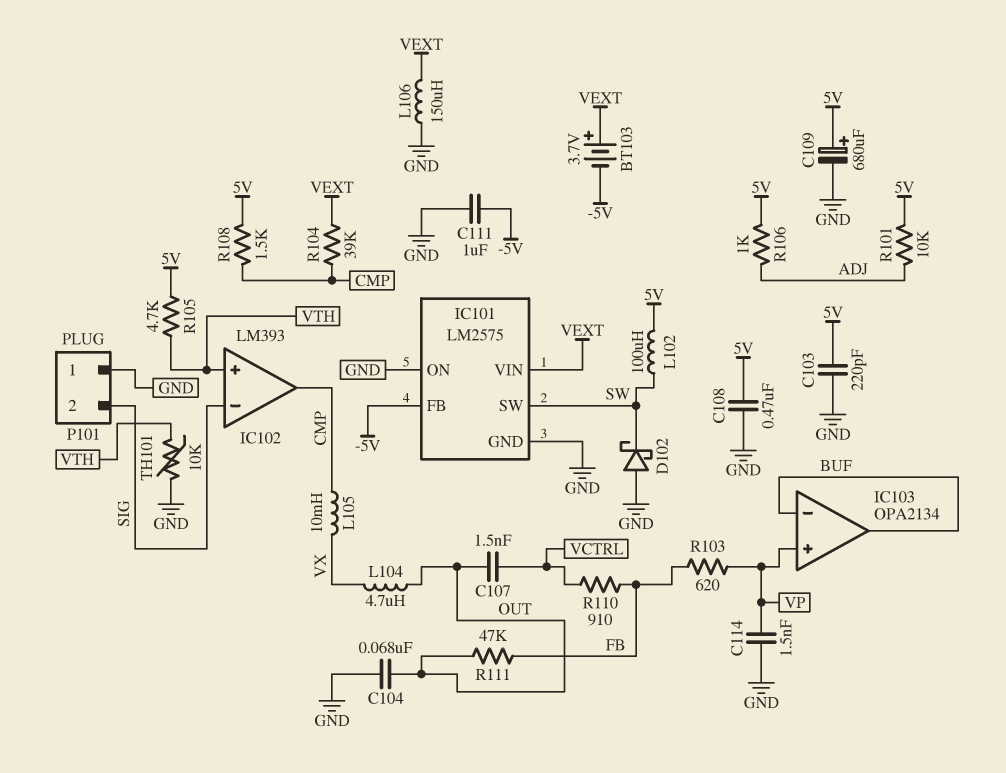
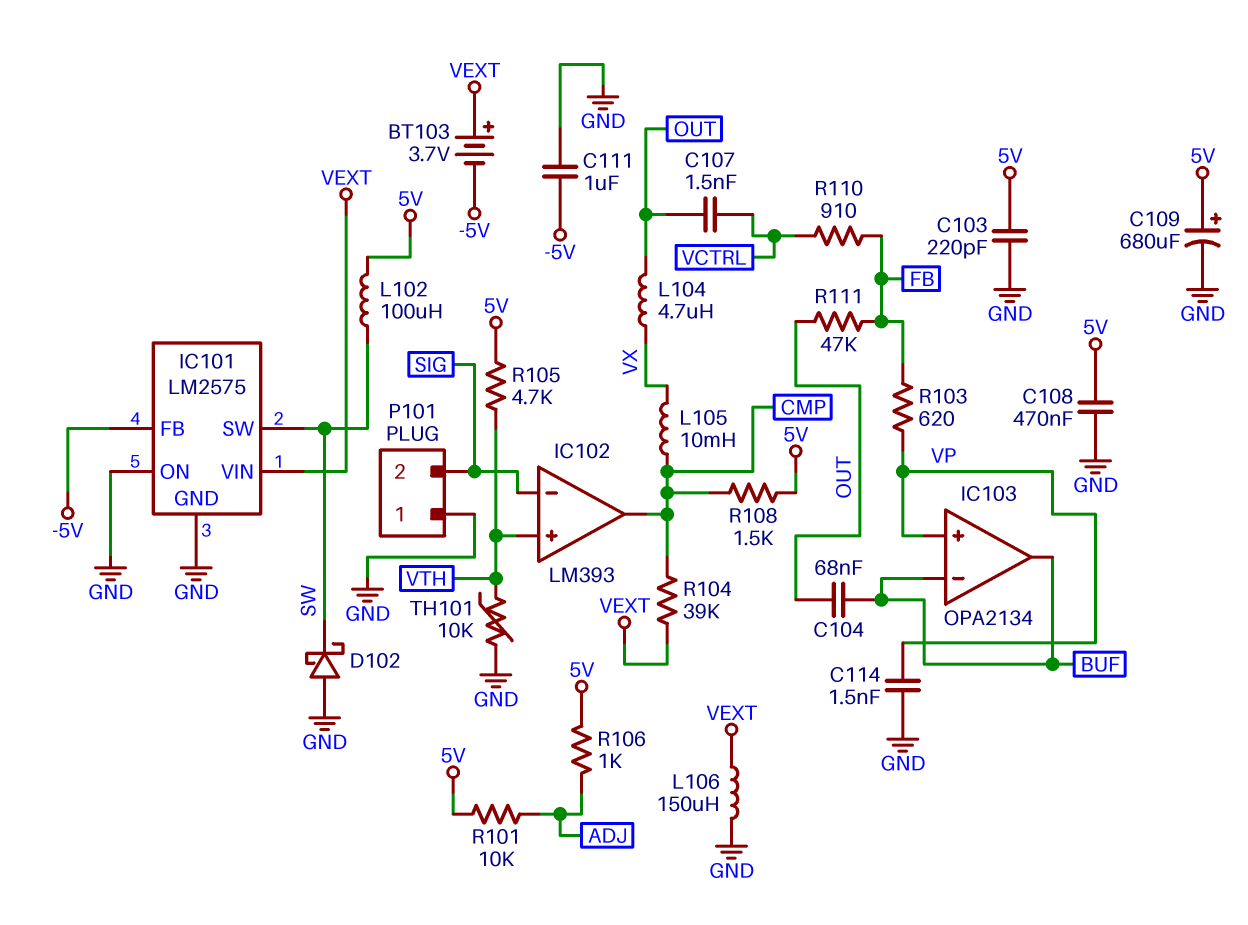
C104: 68nF (GND, OUT) -> 68nF (BUF, OUT)

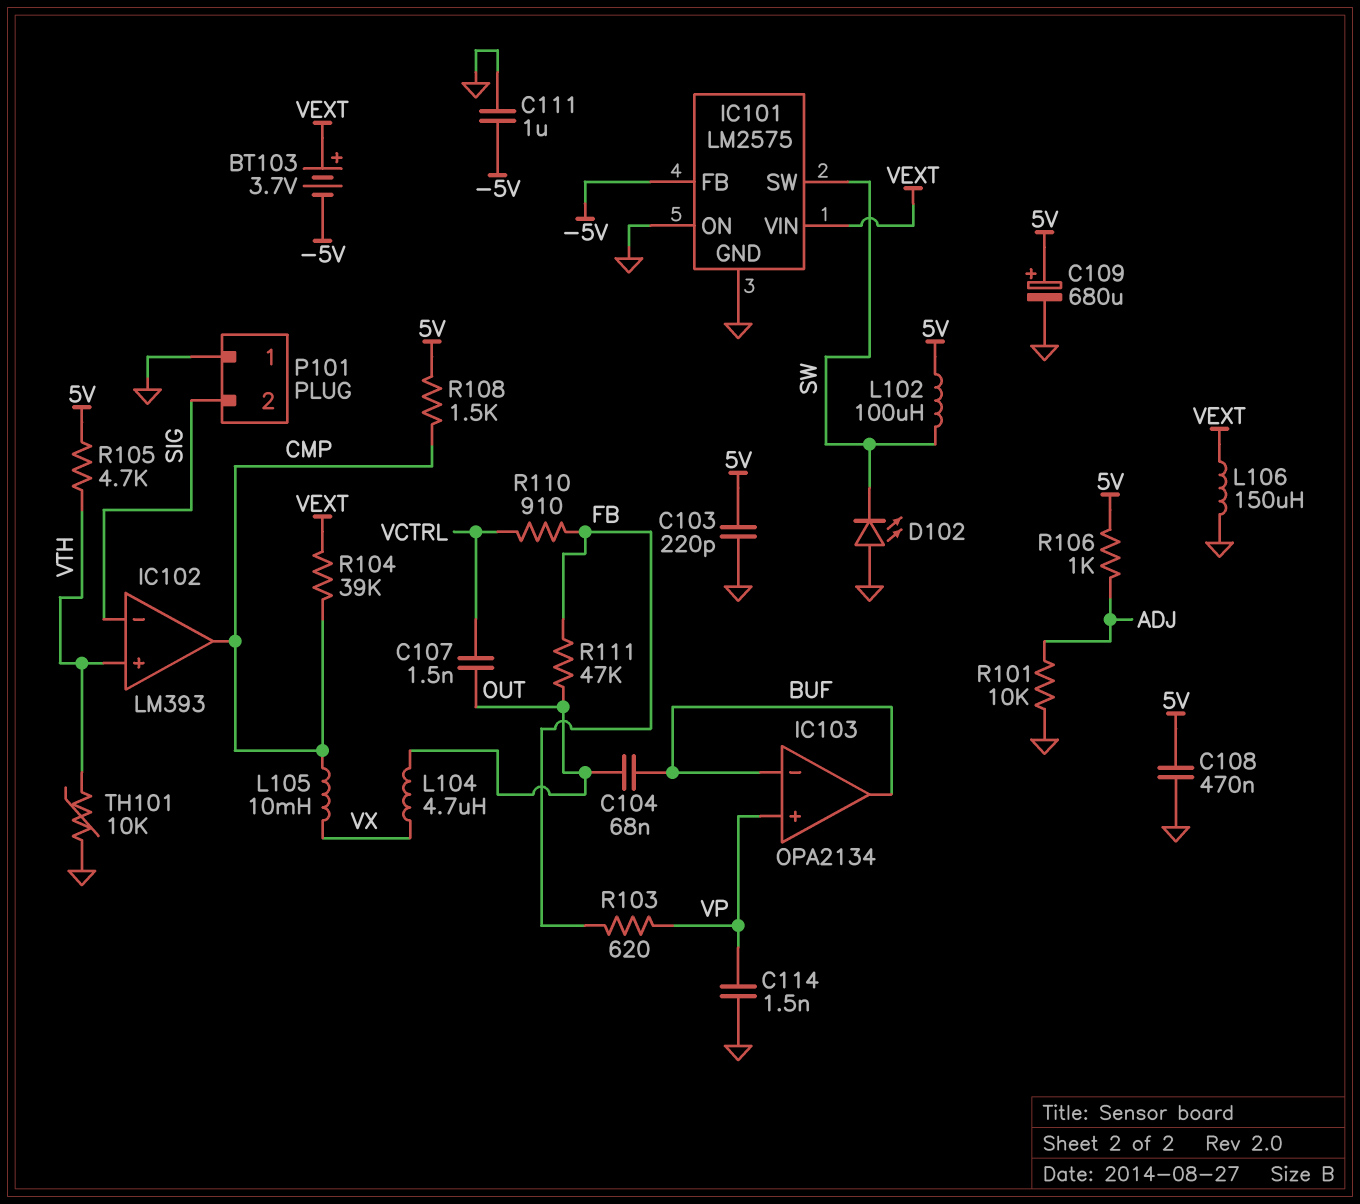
D102: schottky (A GND, K SW) -> LED (A GND, K SW)
R101: 10k (5V, ADJ) -> 10k (ADJ, GND)

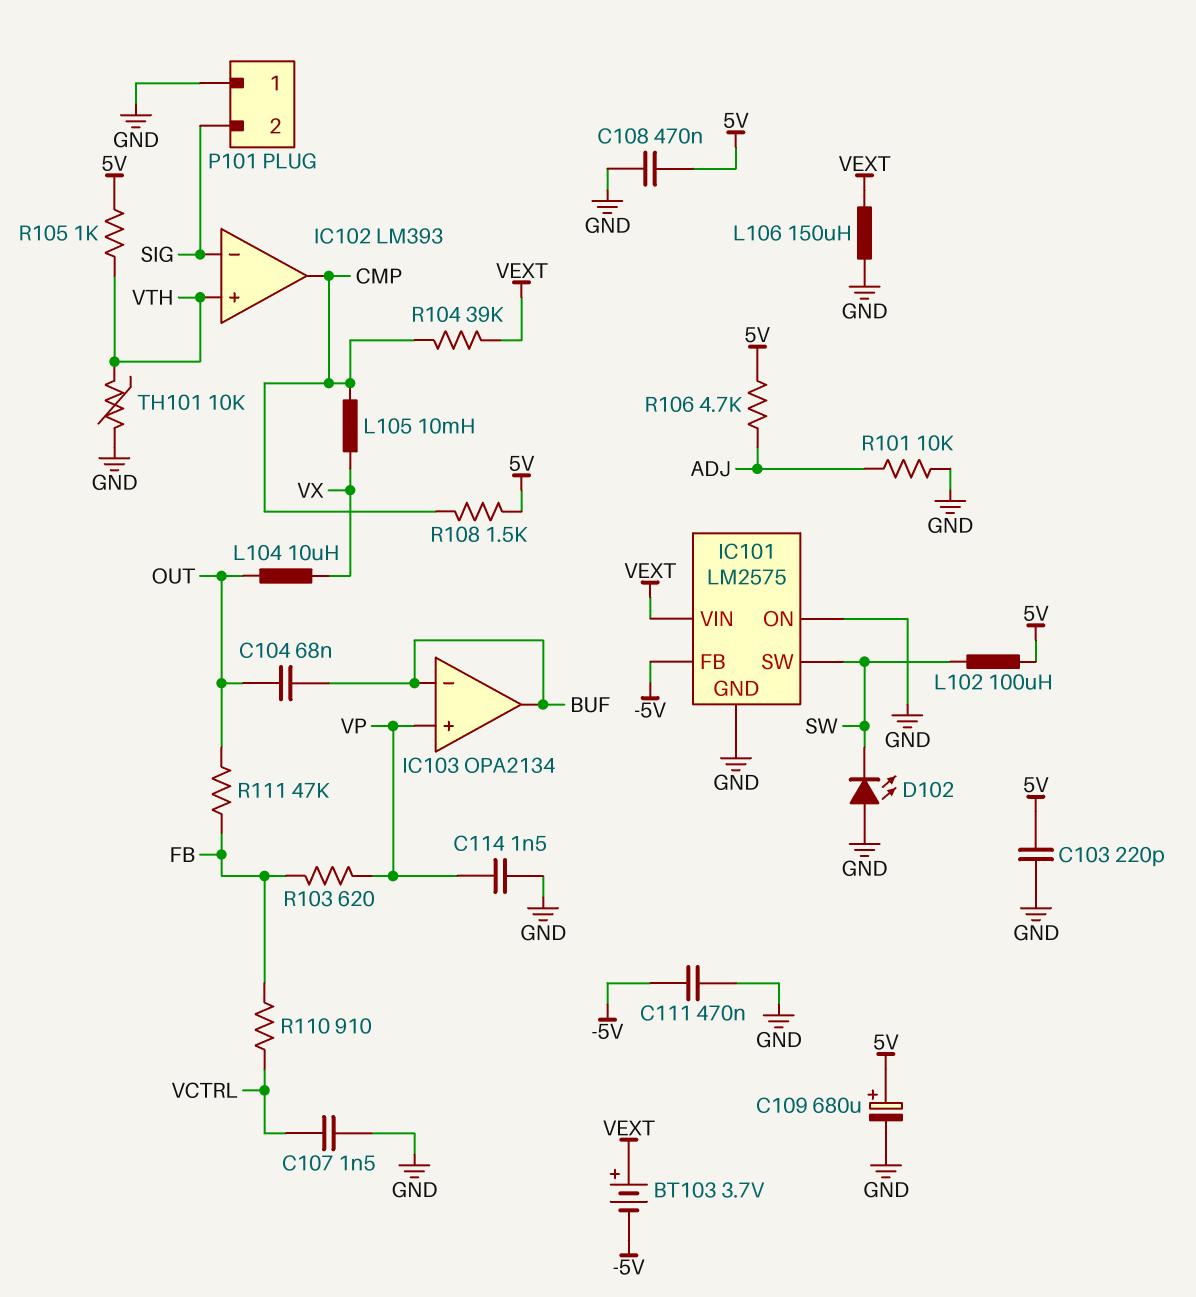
C107: 1.5nF (OUT, VCTRL) -> 1.5nF (GND, VCTRL)
C111: 1uF (-5V, GND) -> 470nF (-5V, GND)
L104: 4.7uH (OUT, VX) -> 10uH (OUT, VX)
R105: 4.7k (5V, VTH) -> 1k (5V, VTH)
R106: 1k (5V, ADJ) -> 4.7k (5V, ADJ)

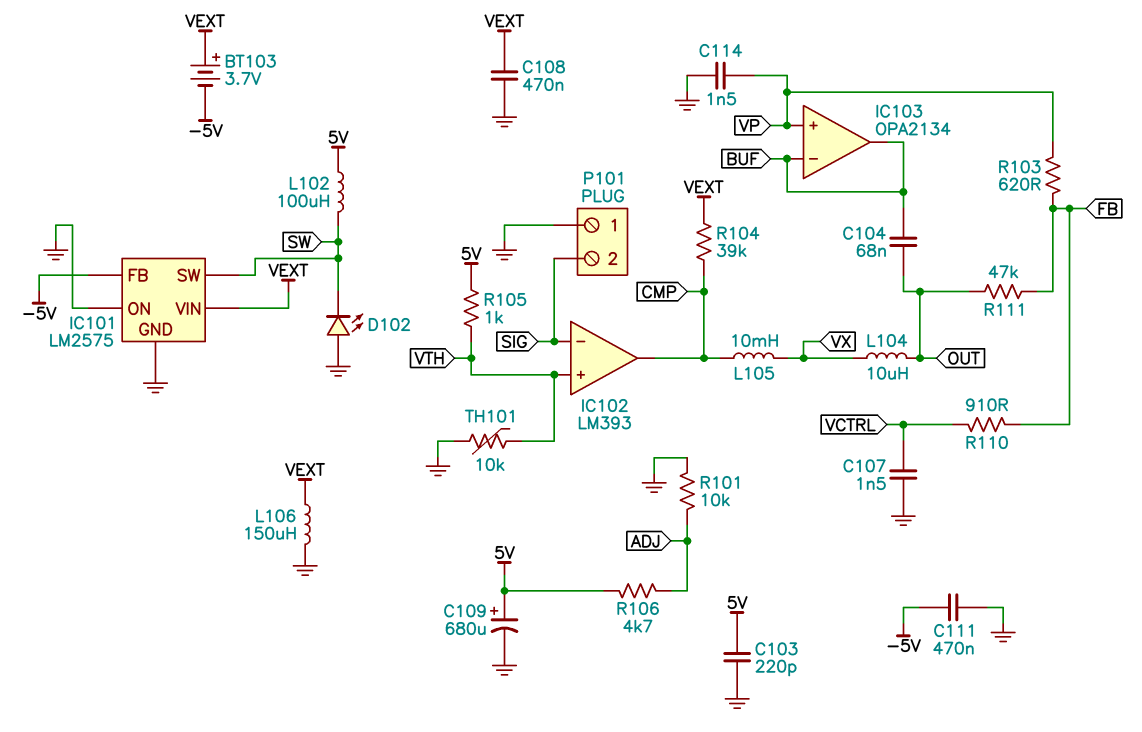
C108: 470nF (5V, GND) -> 470nF (GND, VEXT)
R108: 1.5k (5V, CMP) -> none

